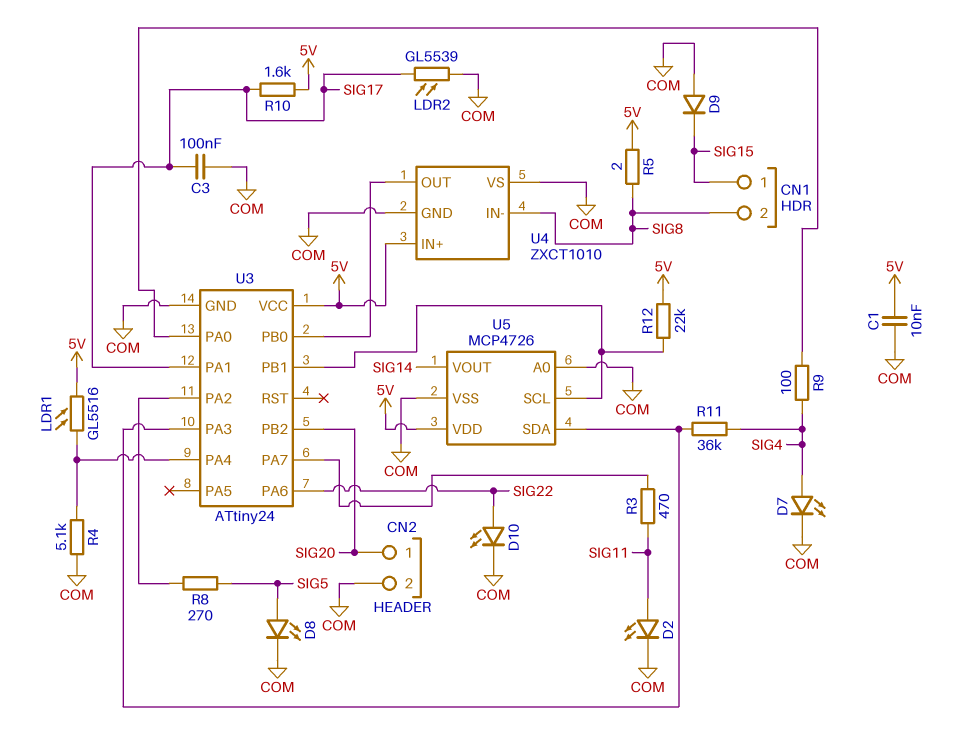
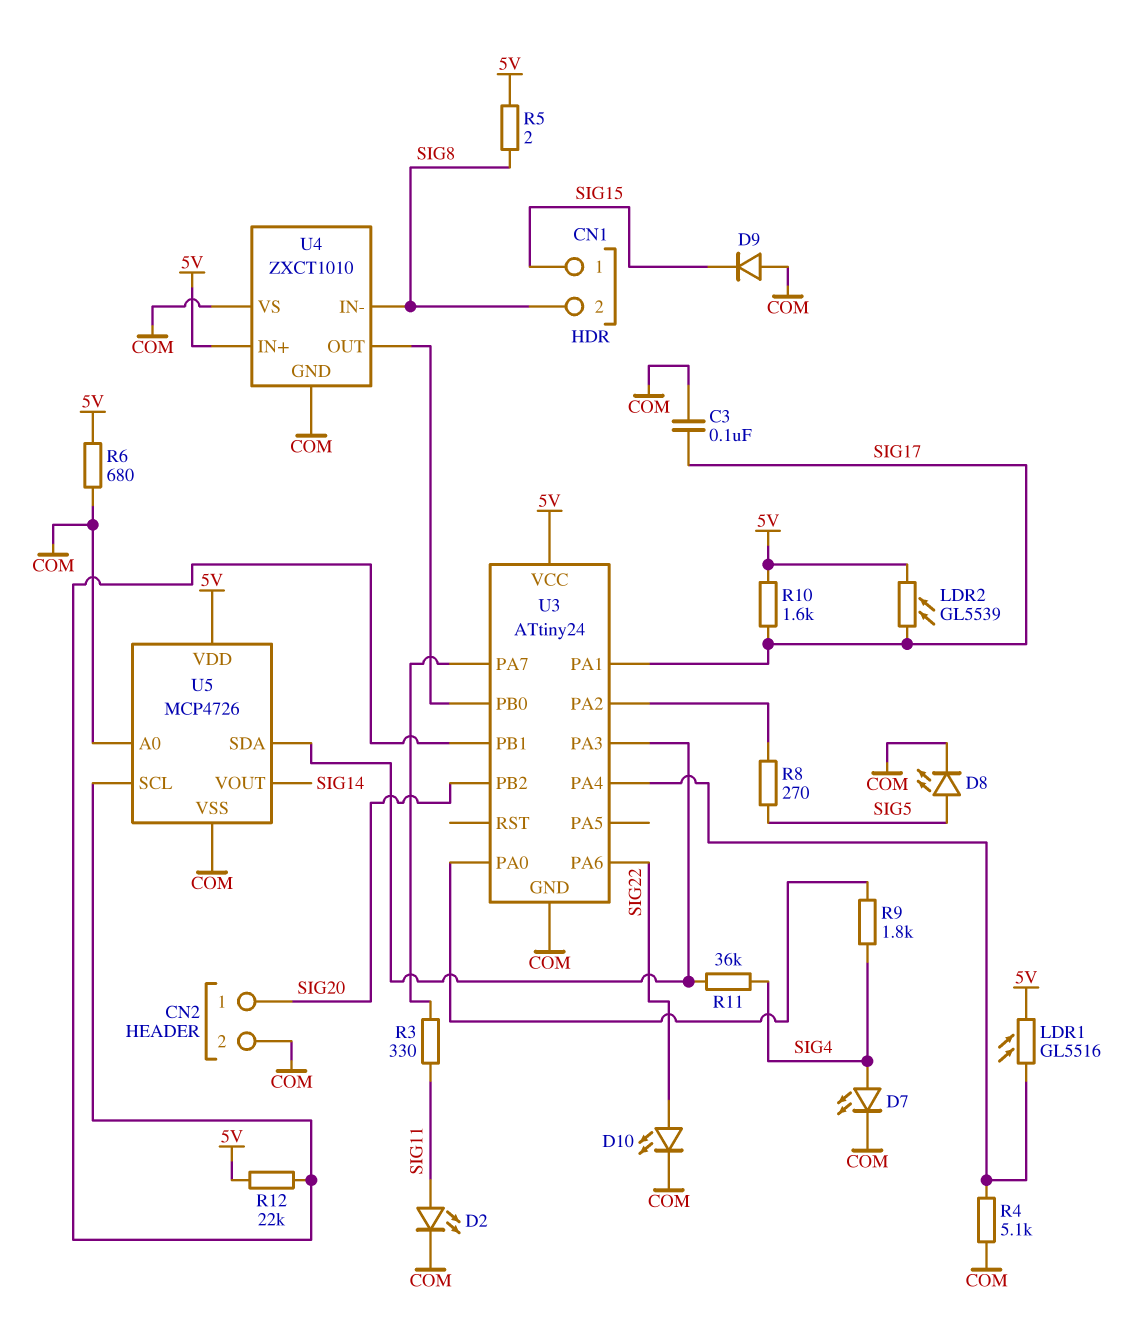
C1: 10nF (5V, COM) -> none
LDR2: GL5539 (COM, SIG17) -> GL5539 (5V, SIG17)
R3: 470 (SIG11, U3/PA7) -> 330 (SIG11, U3/PA7)
R6: none -> 680 (5V, COM)
R9: 100 (SIG4, U3/PA0) -> 1.8k (SIG4, U3/PA0)

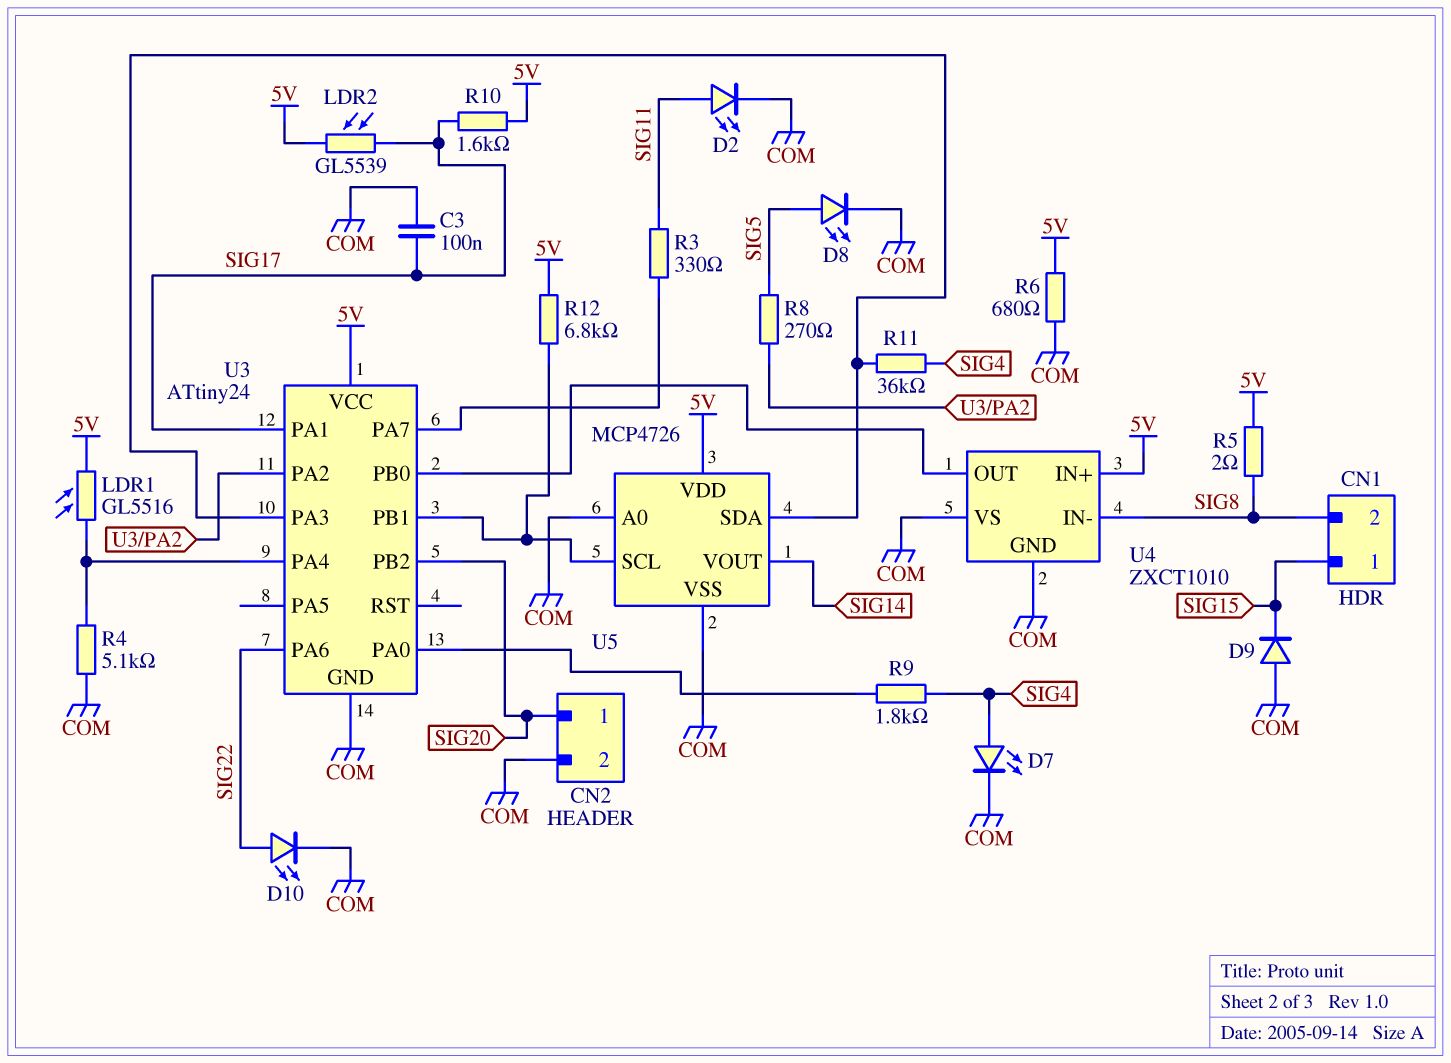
R12: 22k (5V, U3/PB1) -> 6.8k (5V, U3/PB1)

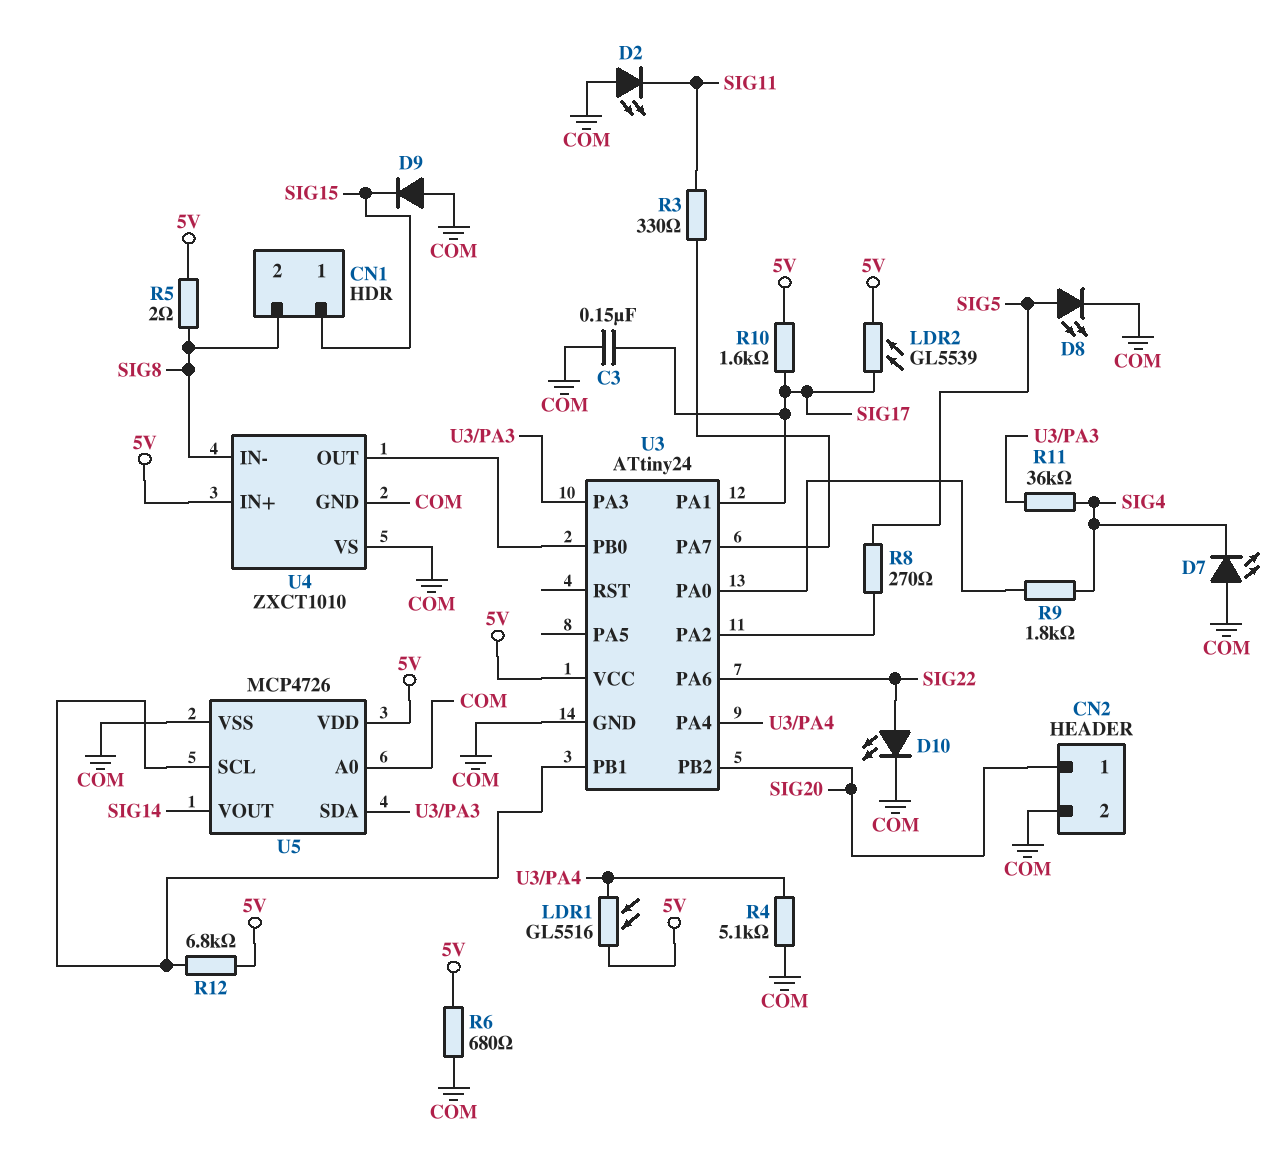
C3: 100nF (COM, SIG17) -> 150nF (COM, SIG17)
D2: LED (A SIG11, K COM) -> LED (A COM, K SIG11)
D7: LED (A SIG4, K COM) -> LED (A COM, K SIG4)

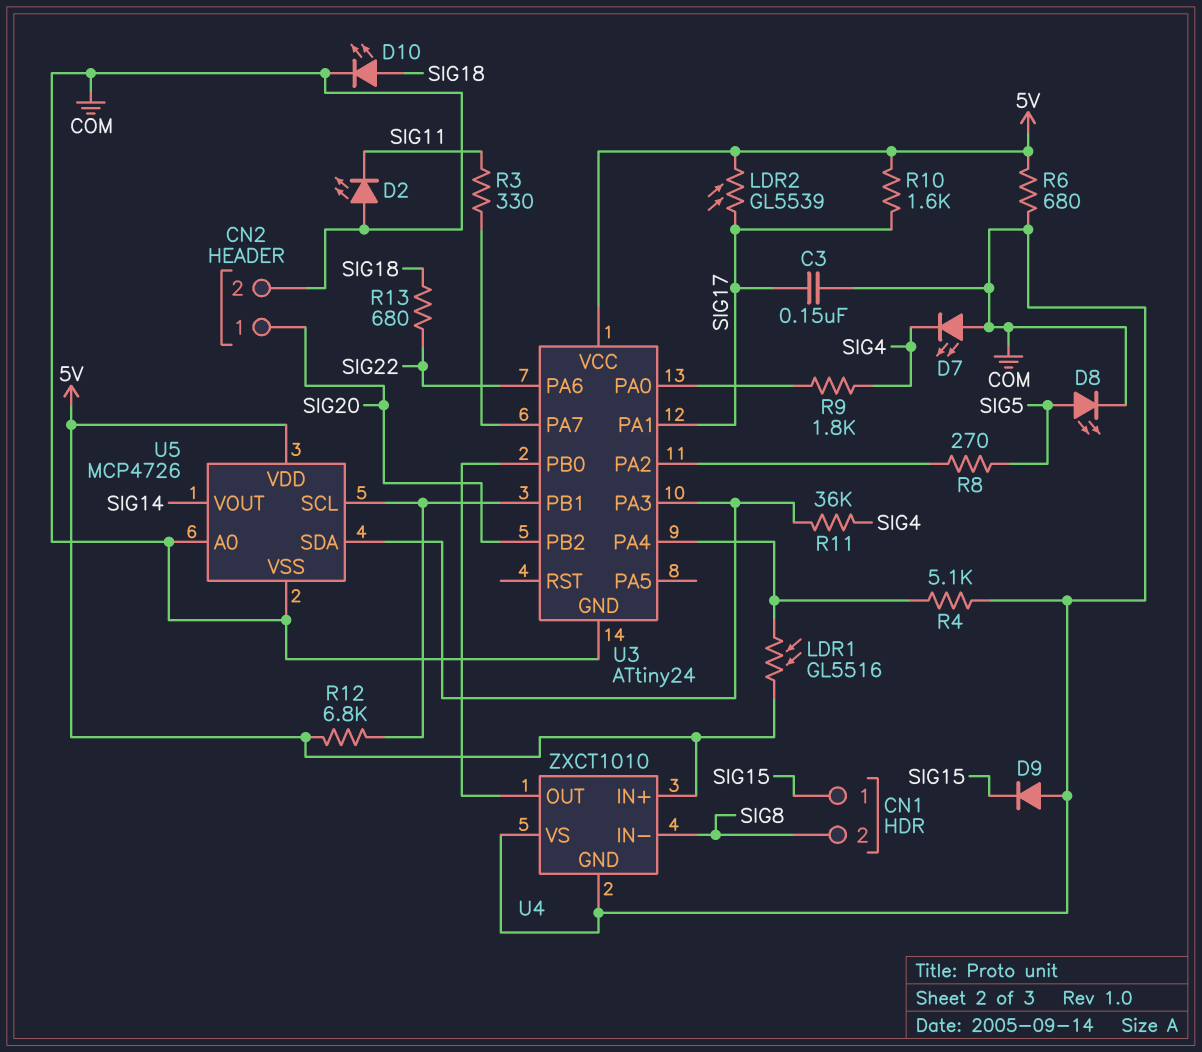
D10: LED (A SIG22, K COM) -> LED (A SIG18, K COM)
R5: 2 (5V, SIG8) -> none
R13: none -> 680 (SIG18, SIG22)

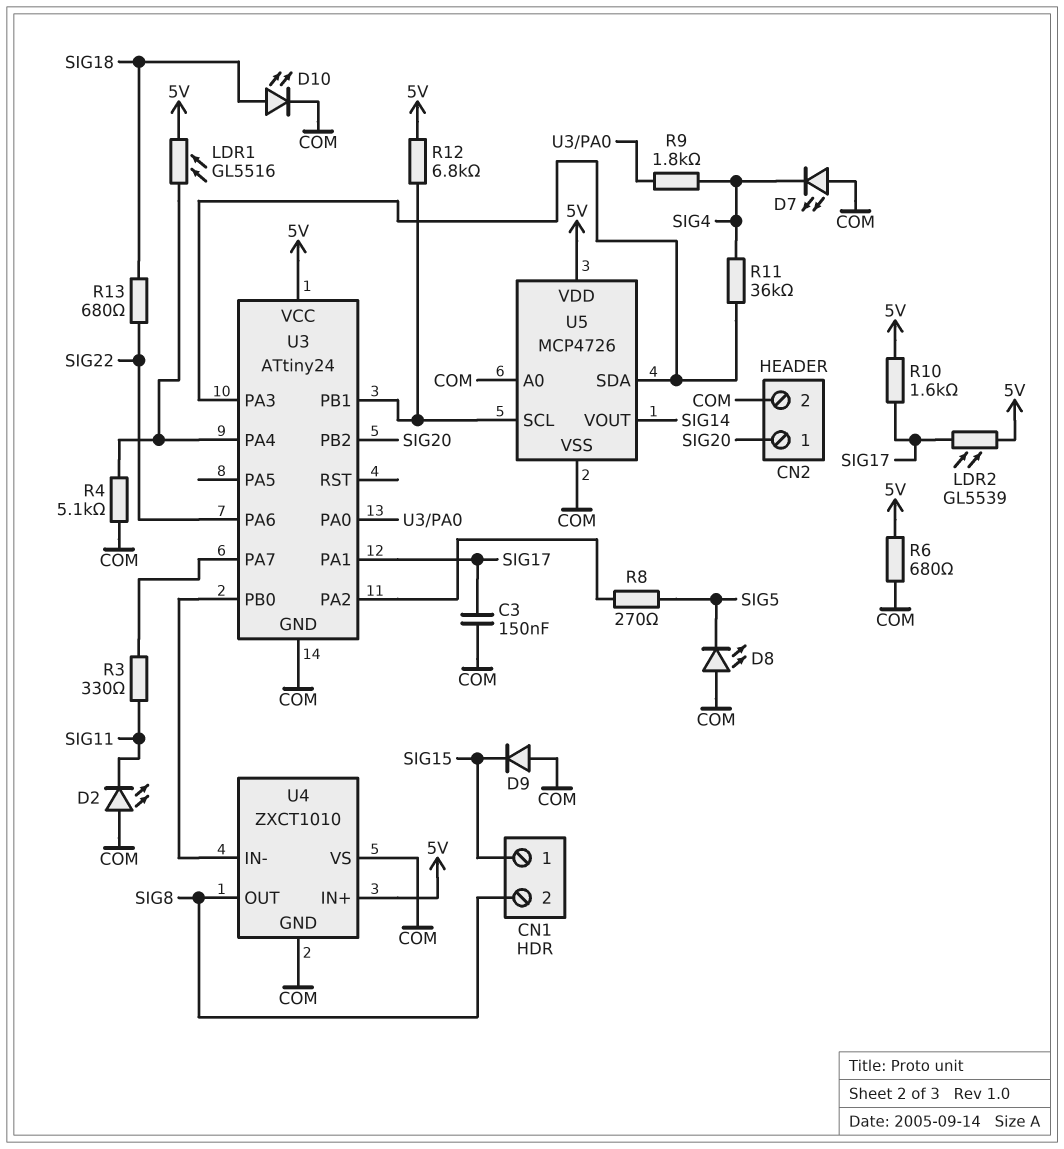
D8: LED (A SIG5, K COM) -> LED (A COM, K SIG5)
U4 pin IN-: SIG8 -> U3/PB0
U4 pin OUT: U3/PB0 -> SIG8

